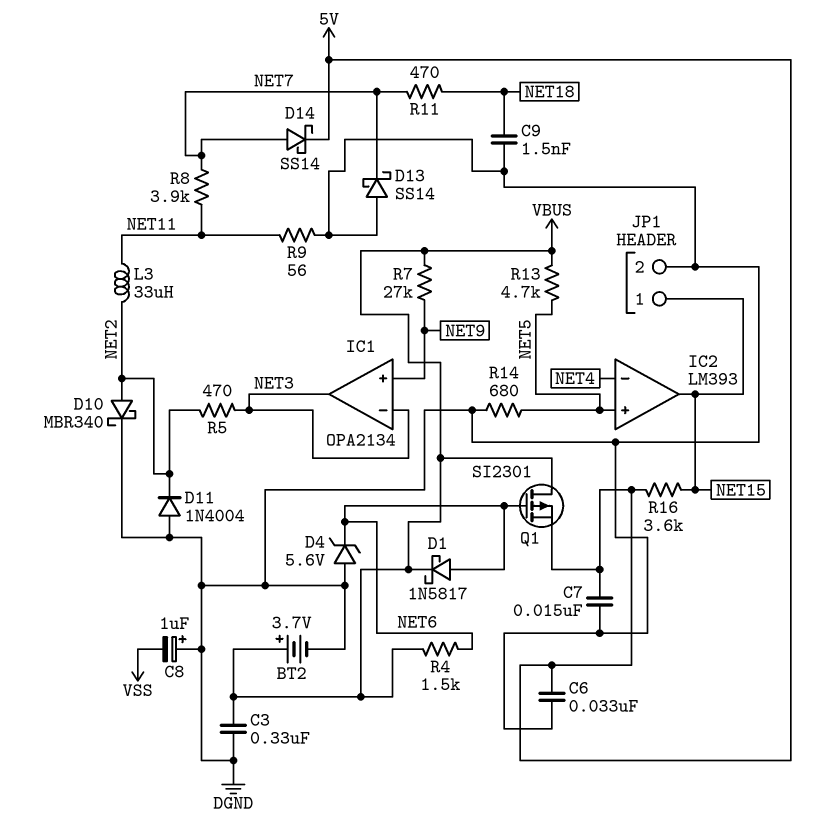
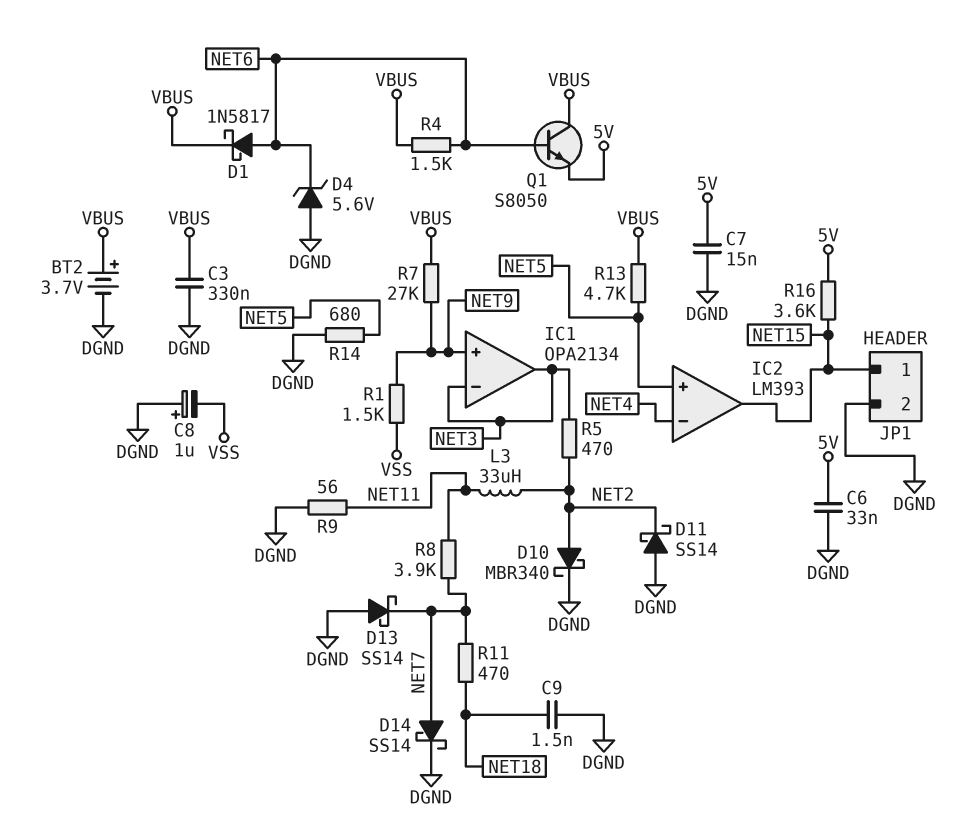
D11: diode 1N4004 (A DGND, K NET2) -> schottky SS14 (A DGND, K NET2)
D14: schottky SS14 (A NET7, K 5V) -> schottky SS14 (A NET7, K DGND)
Q1: PMOS SI2301 (G NET6, D VBUS, S 5V) -> NPN S8050 (B NET6, C VBUS, E 5V)
R1: none -> 1.5k (NET9, VSS)

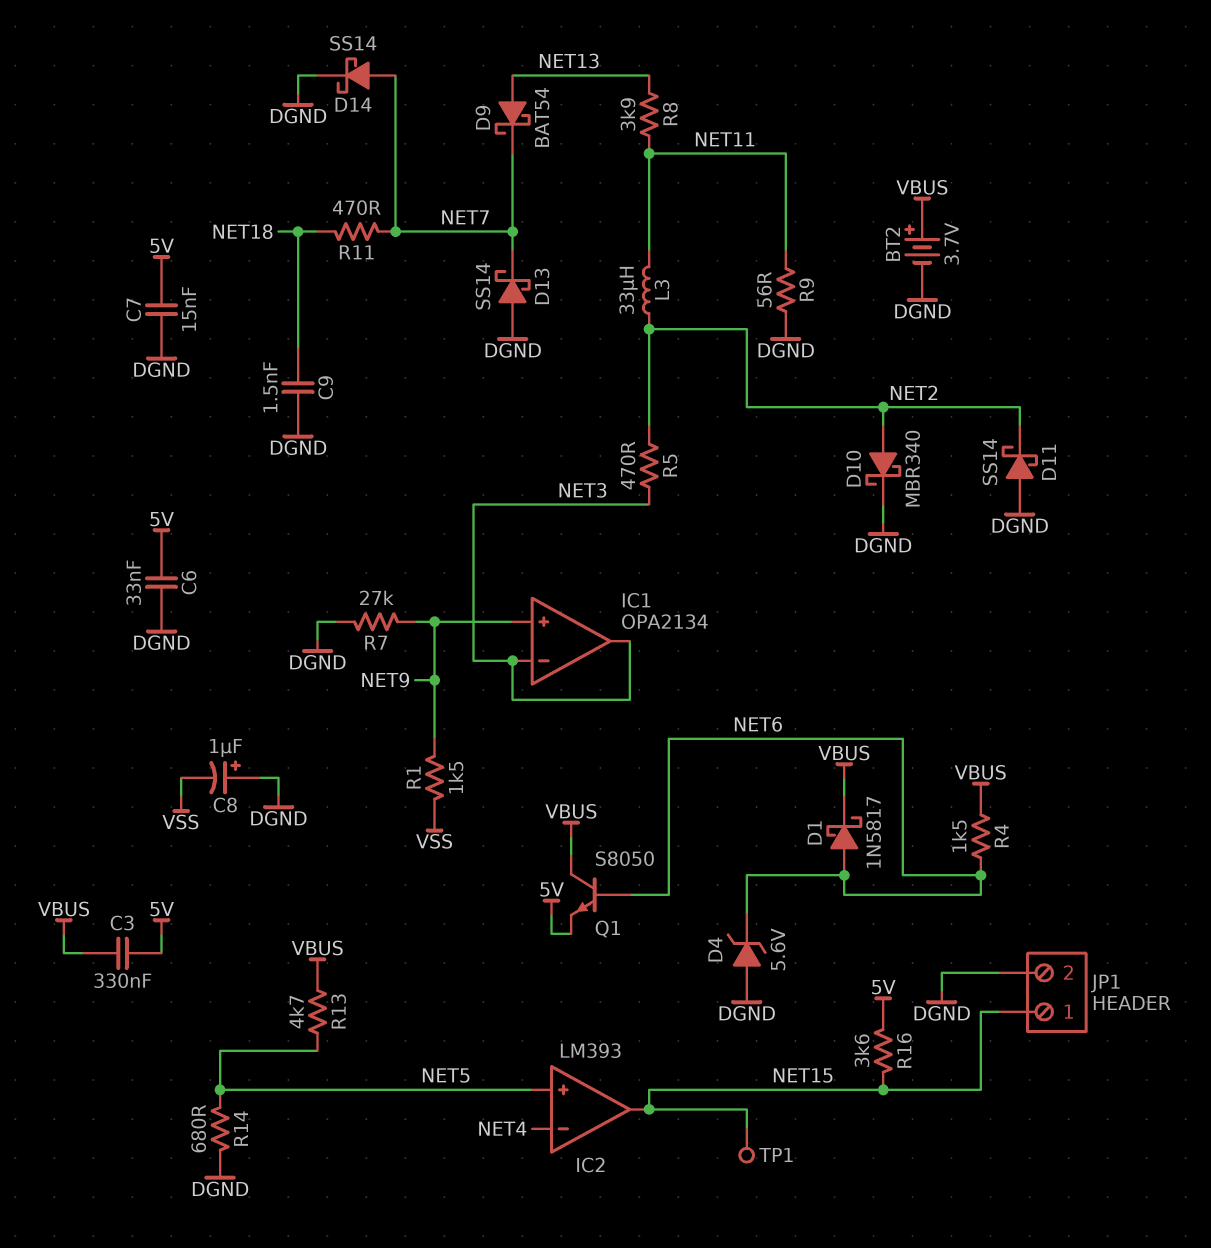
C3: 330nF (DGND, VBUS) -> 330nF (5V, VBUS)
D9: none -> schottky BAT54 (A NET13, K NET7)
R7: 27k (NET9, VBUS) -> 27k (DGND, NET9)
R8: 3.9k (NET7, NET11) -> 3.9k (NET11, NET13)
TP1: none -> test point (NET15)

